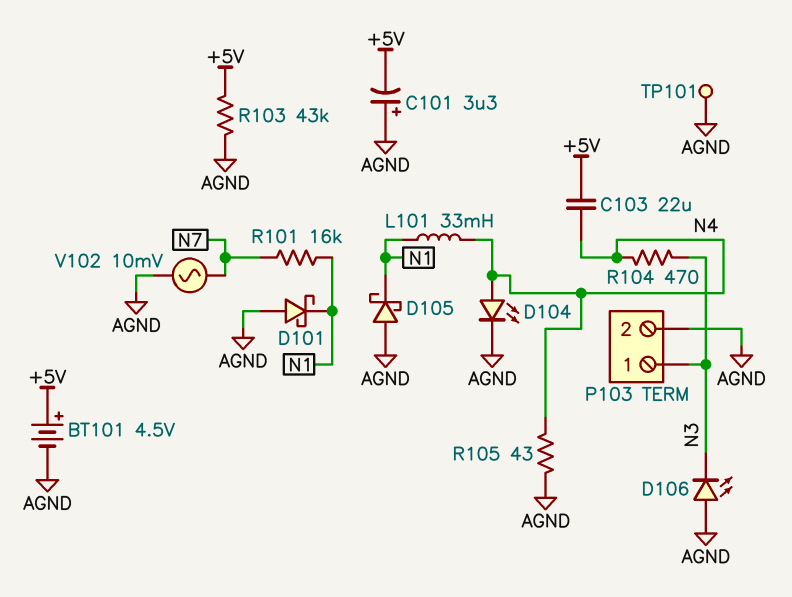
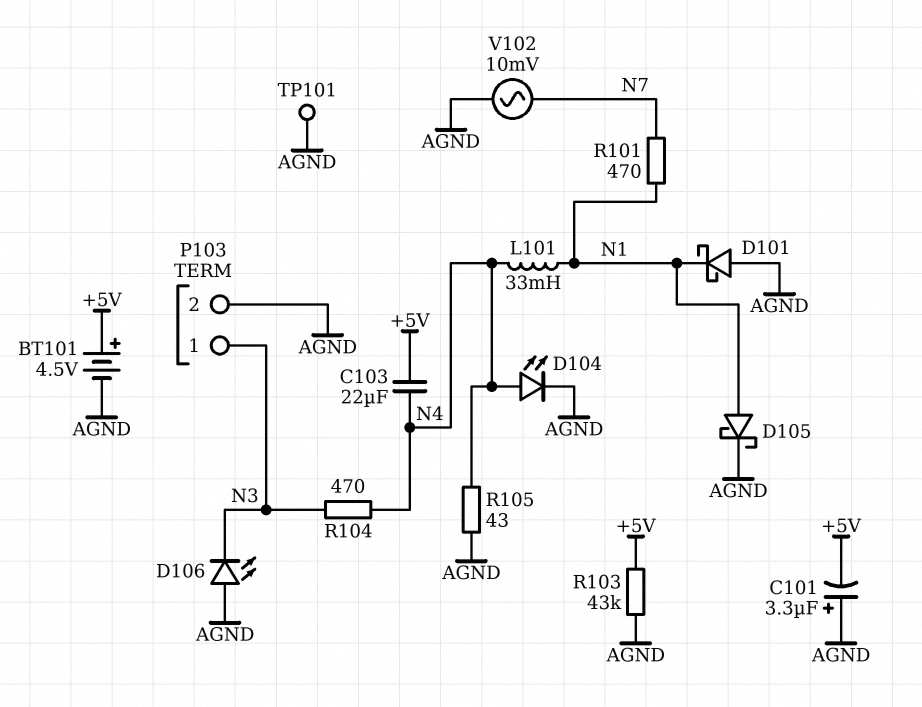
D105: schottky (A AGND, K N1) -> schottky (A N1, K AGND)
R101: 16k (N1, N7) -> 470 (N1, N7)

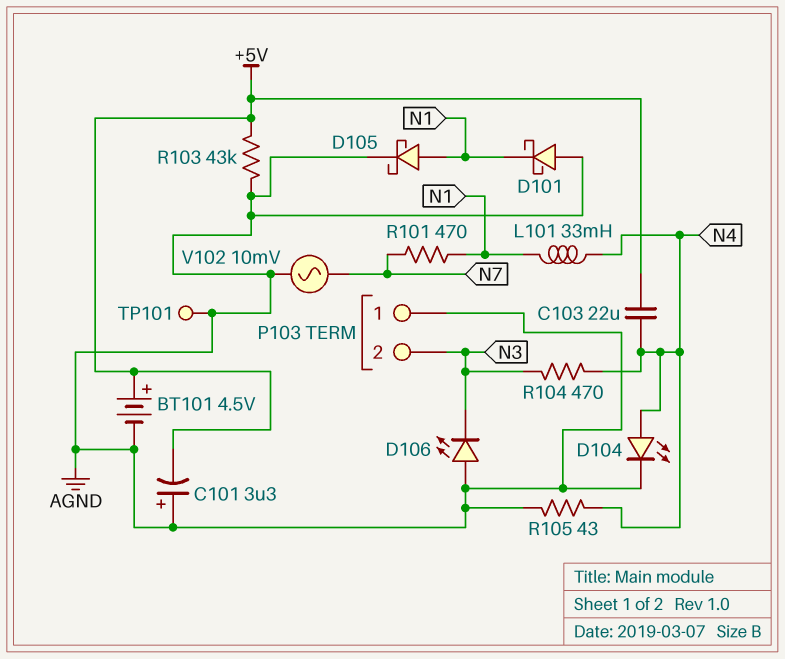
P103 pin 1: N3 -> AGND
P103 pin 2: AGND -> N3

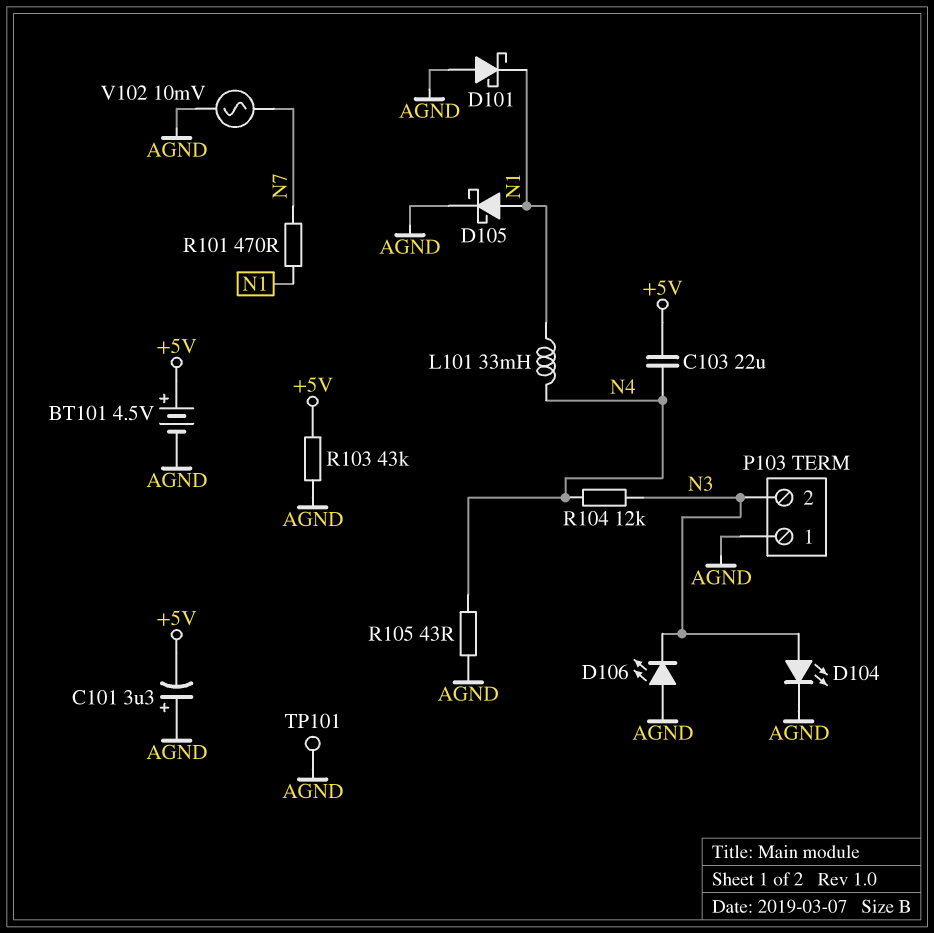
D104: LED (A N4, K AGND) -> LED (A N3, K AGND)
R104: 470 (N3, N4) -> 12k (N3, N4)

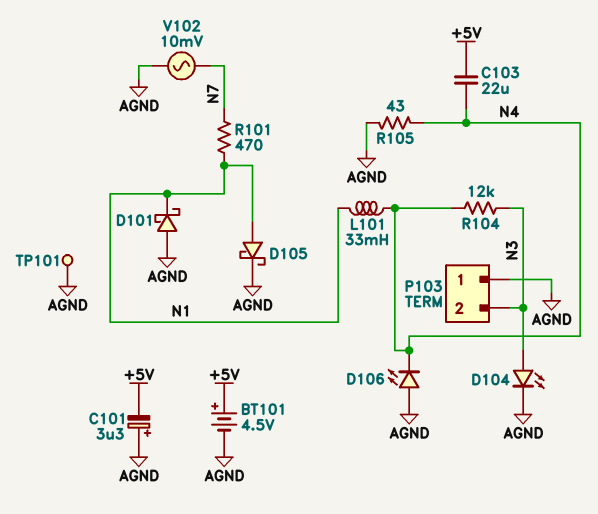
D106: LED (A AGND, K N3) -> LED (A AGND, K N4)
R103: 43k (+5V, AGND) -> none

